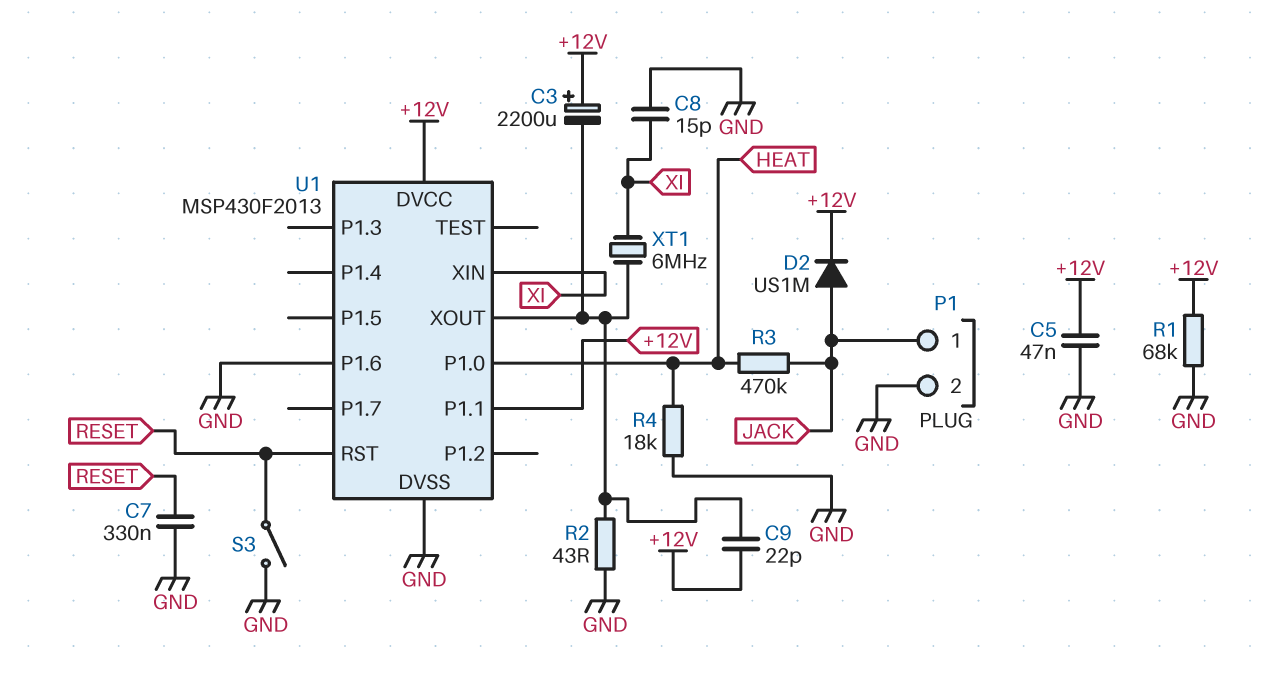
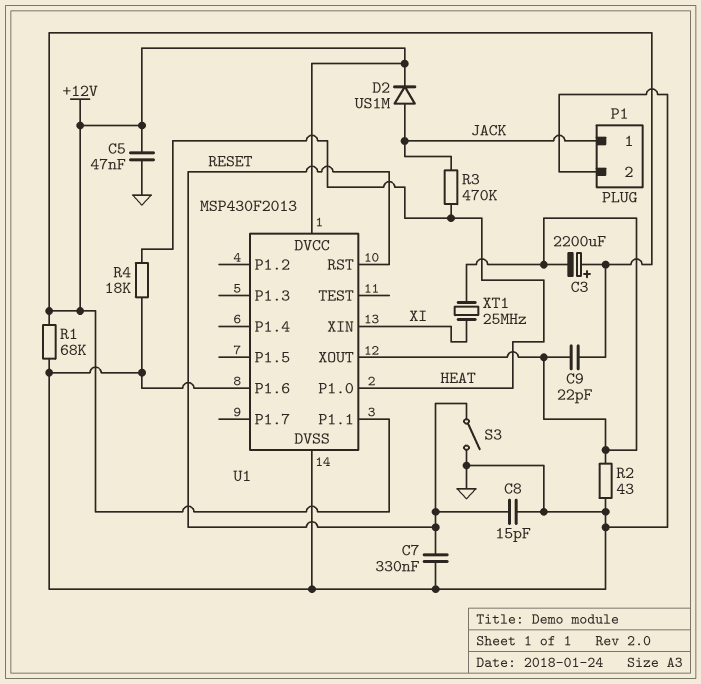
C8: 15pF (GND, XI) -> 15pF (GND, RESET)
XT1: 6MHz (U1/XOUT, XI) -> 25MHz (U1/XOUT, XI)

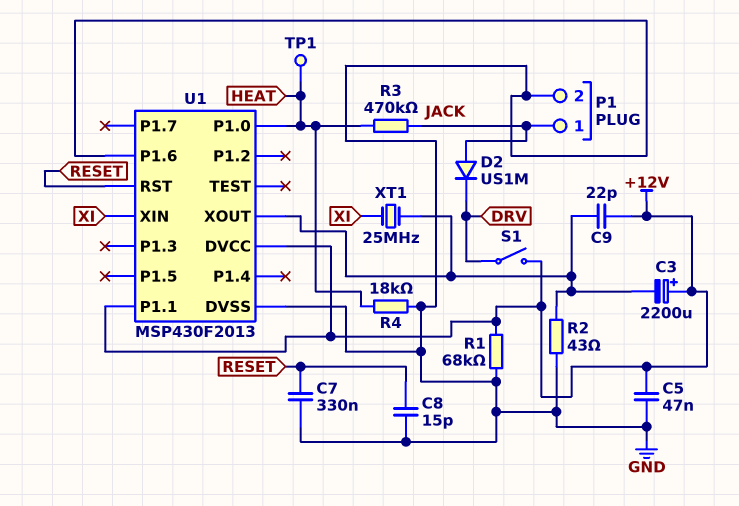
D2: diode US1M (A JACK, K +12V) -> diode US1M (A JACK, K DRV)
S1: none -> switch (+12V, DRV)
S3: switch (GND, RESET) -> none
TP1: none -> test point (HEAT)

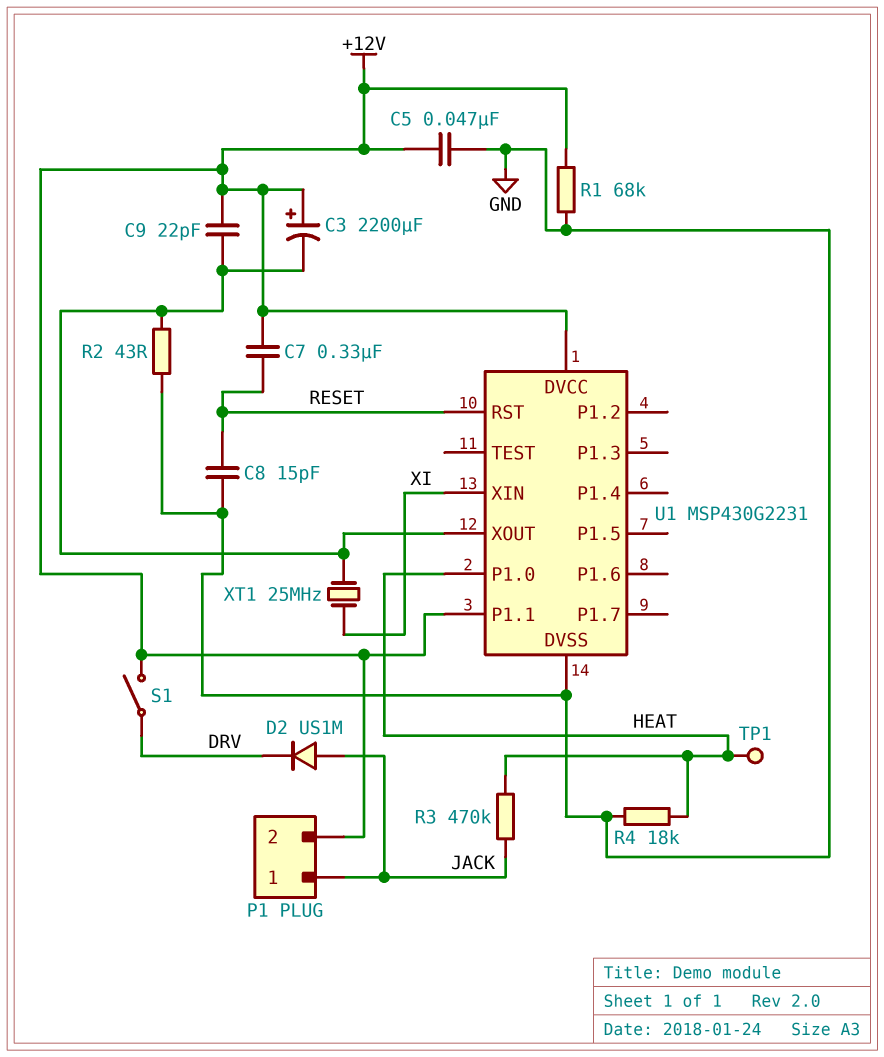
C7: 330nF (GND, RESET) -> 330nF (+12V, RESET)
P1 pin 2: GND -> +12V
U1: MSP430F2013 -> MSP430G2231
U1 pin P1.6: GND -> none

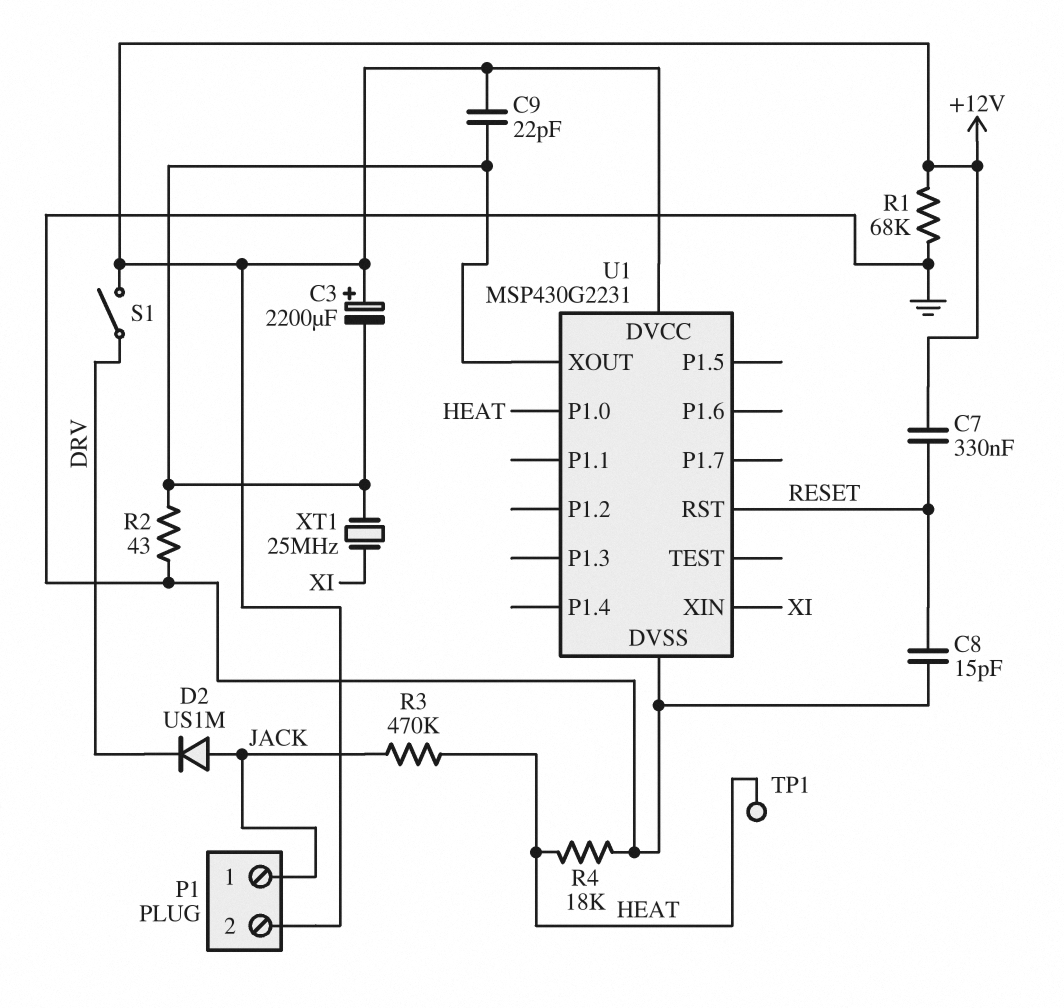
C5: 47nF (+12V, GND) -> none
U1 pin P1.1: +12V -> none

